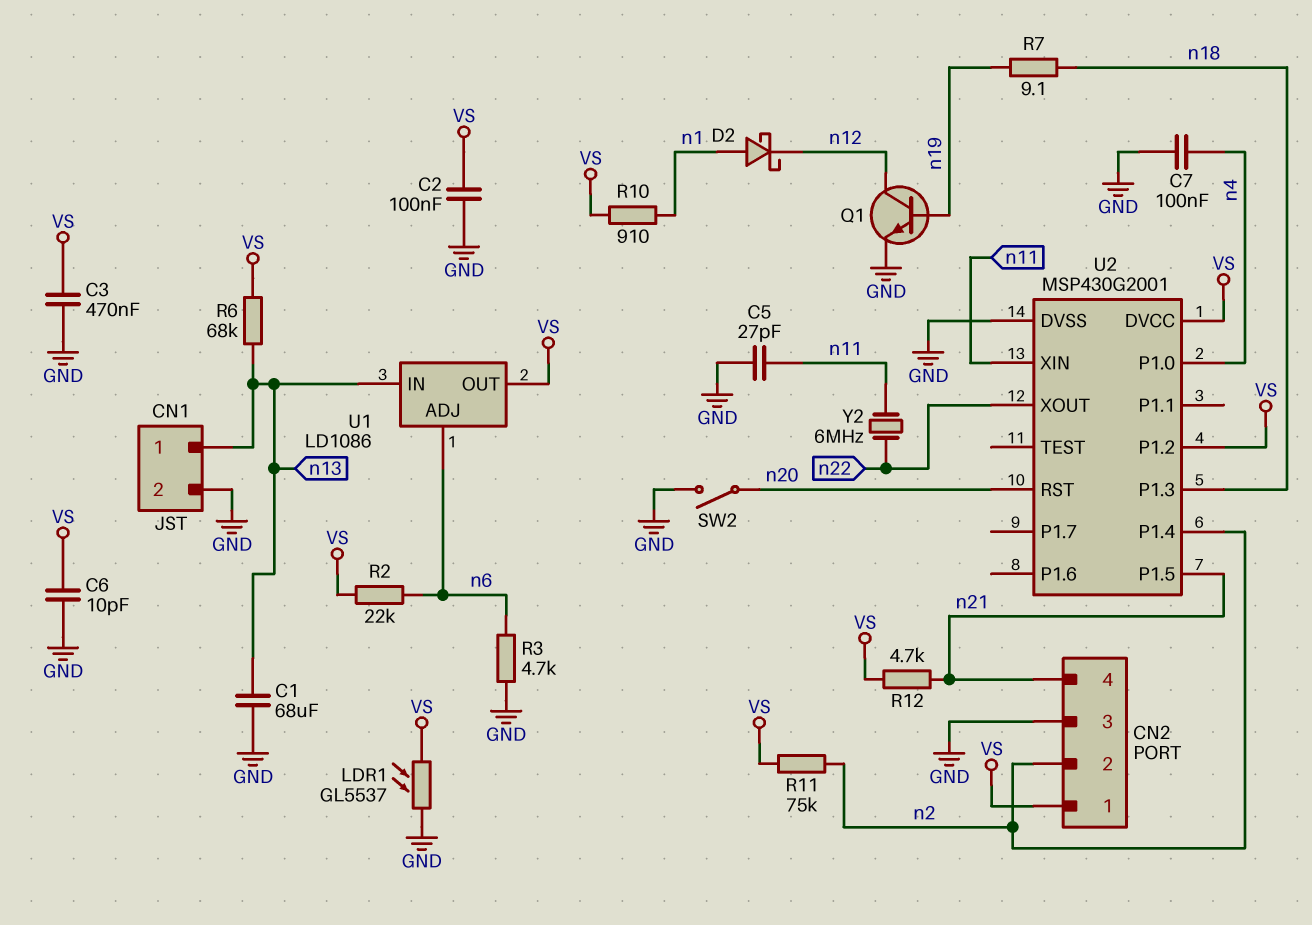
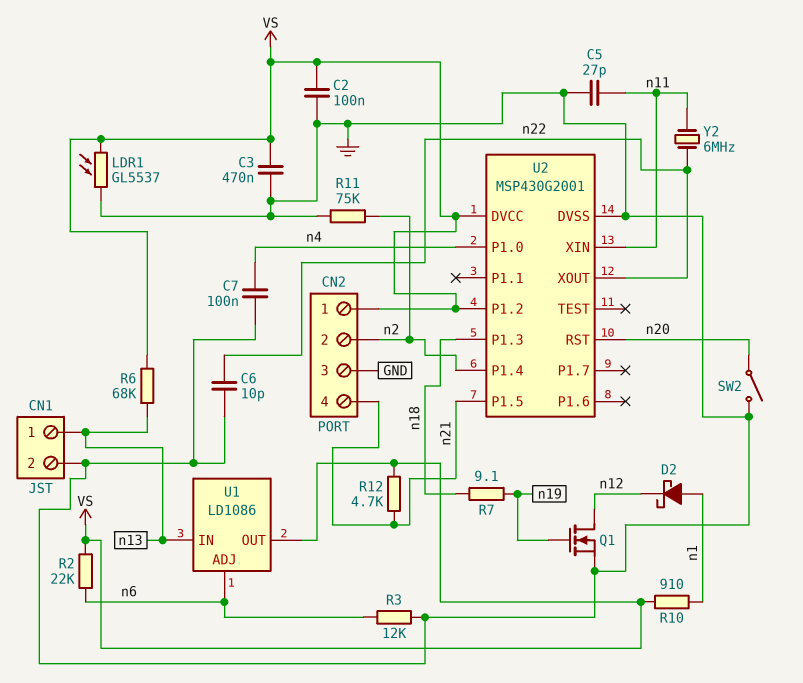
C1: 68uF (GND, n13) -> none
C6: 10pF (GND, VS) -> 10pF (GND, n22)
Q1: NPN (B n19, C n12, E GND) -> NMOS (G n19, D n12, S GND)
R3: 4.7k (GND, n6) -> 12k (GND, n6)
R11: 75k (VS, n2) -> 75k (GND, n2)

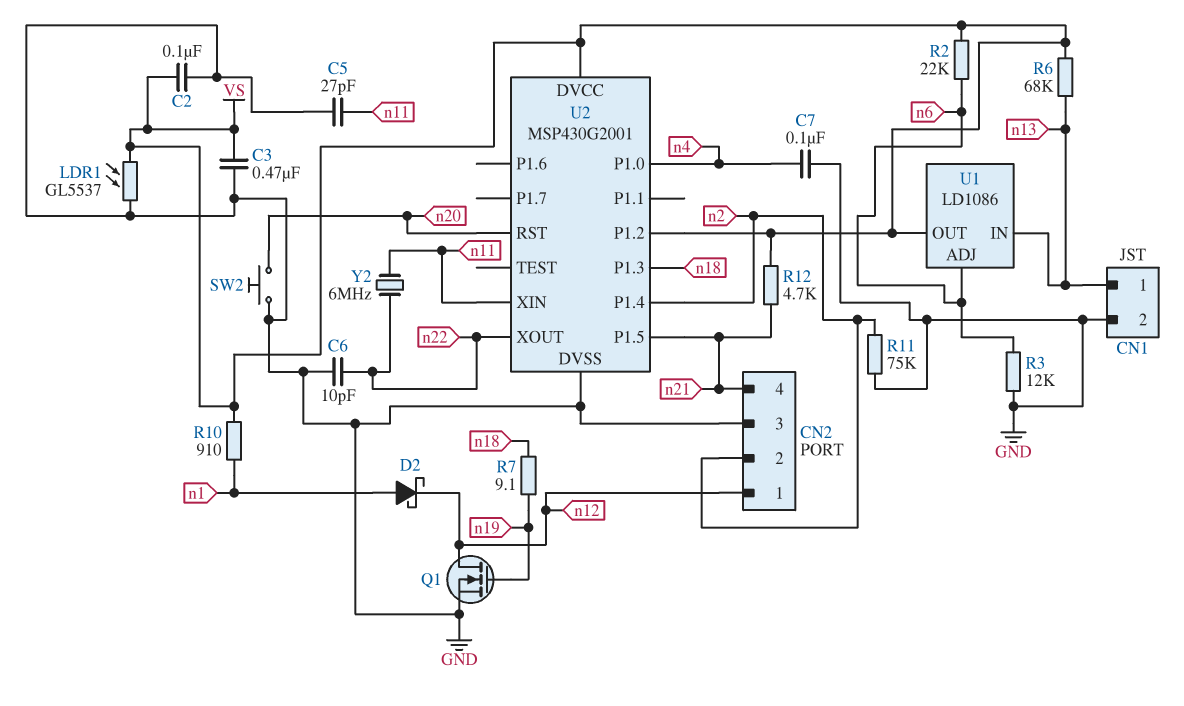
CN2 pin 1: VS -> n12
SW2: switch (GND, n20) -> button (GND, n20)

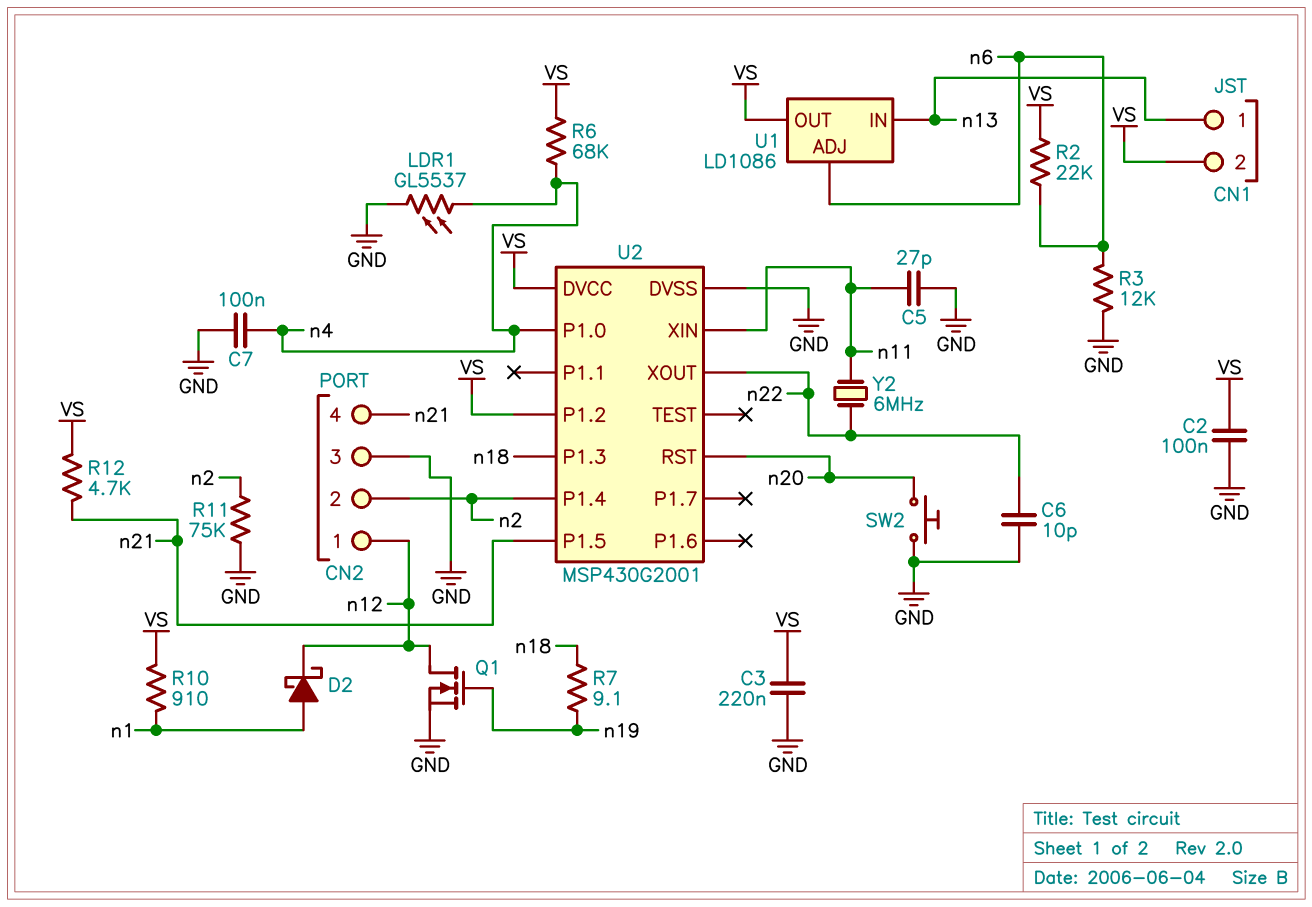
C3: 470nF (GND, VS) -> 220nF (GND, VS)
CN1 pin 2: GND -> VS
LDR1: GL5537 (GND, VS) -> GL5537 (GND, n4)
R6: 68k (VS, n13) -> 68k (VS, n4)

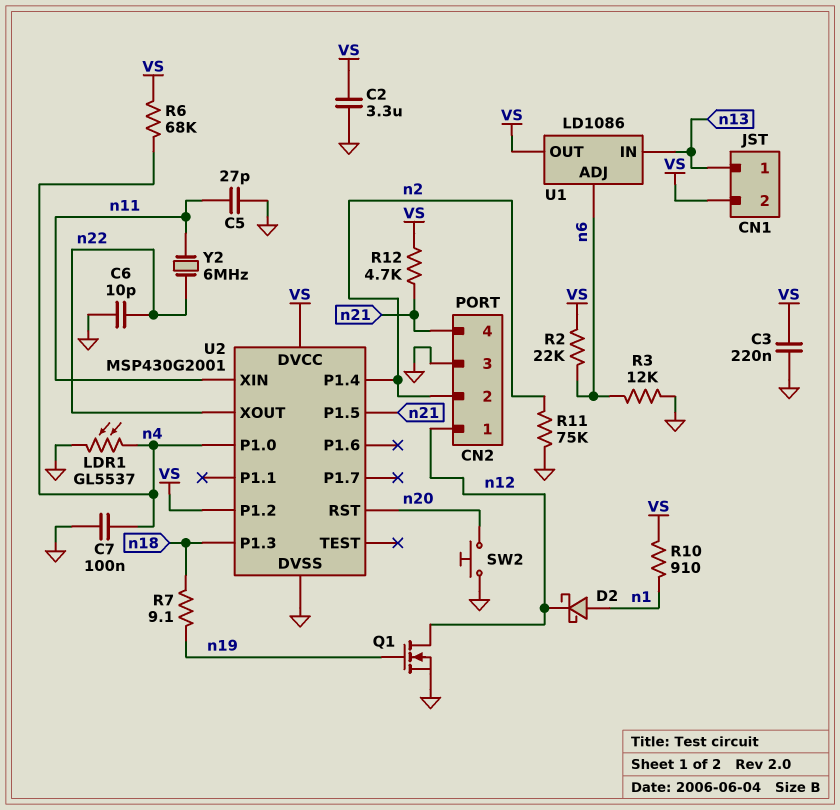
C2: 100nF (GND, VS) -> 3.3uF (GND, VS)

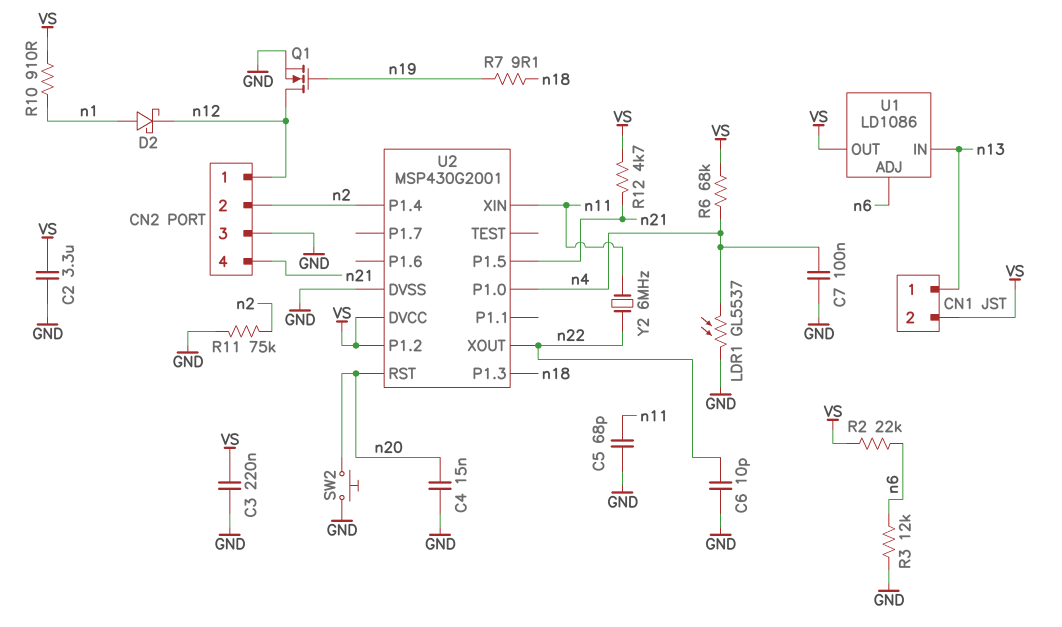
C4: none -> 15nF (GND, n20)
C5: 27pF (GND, n11) -> 68pF (GND, n11)

